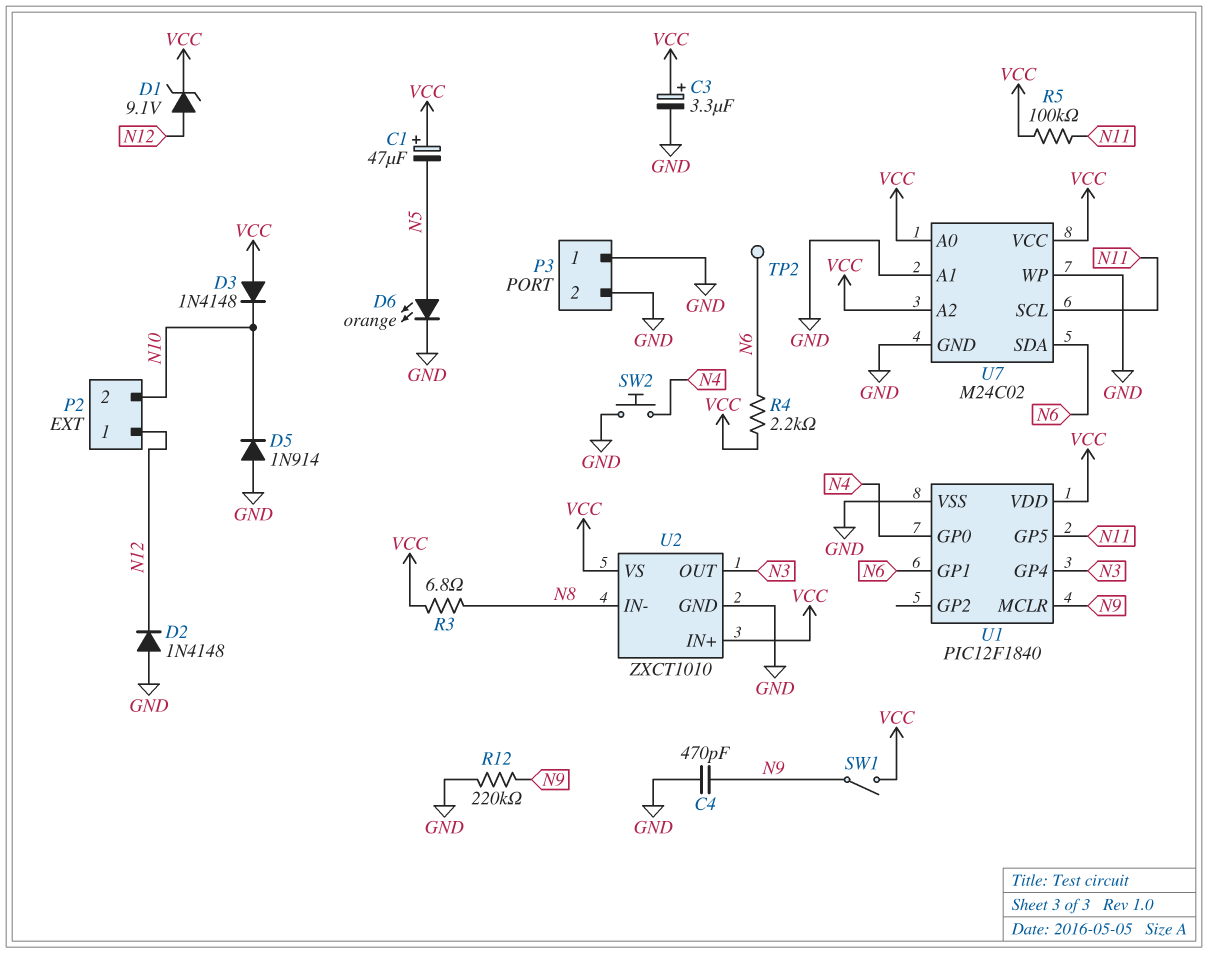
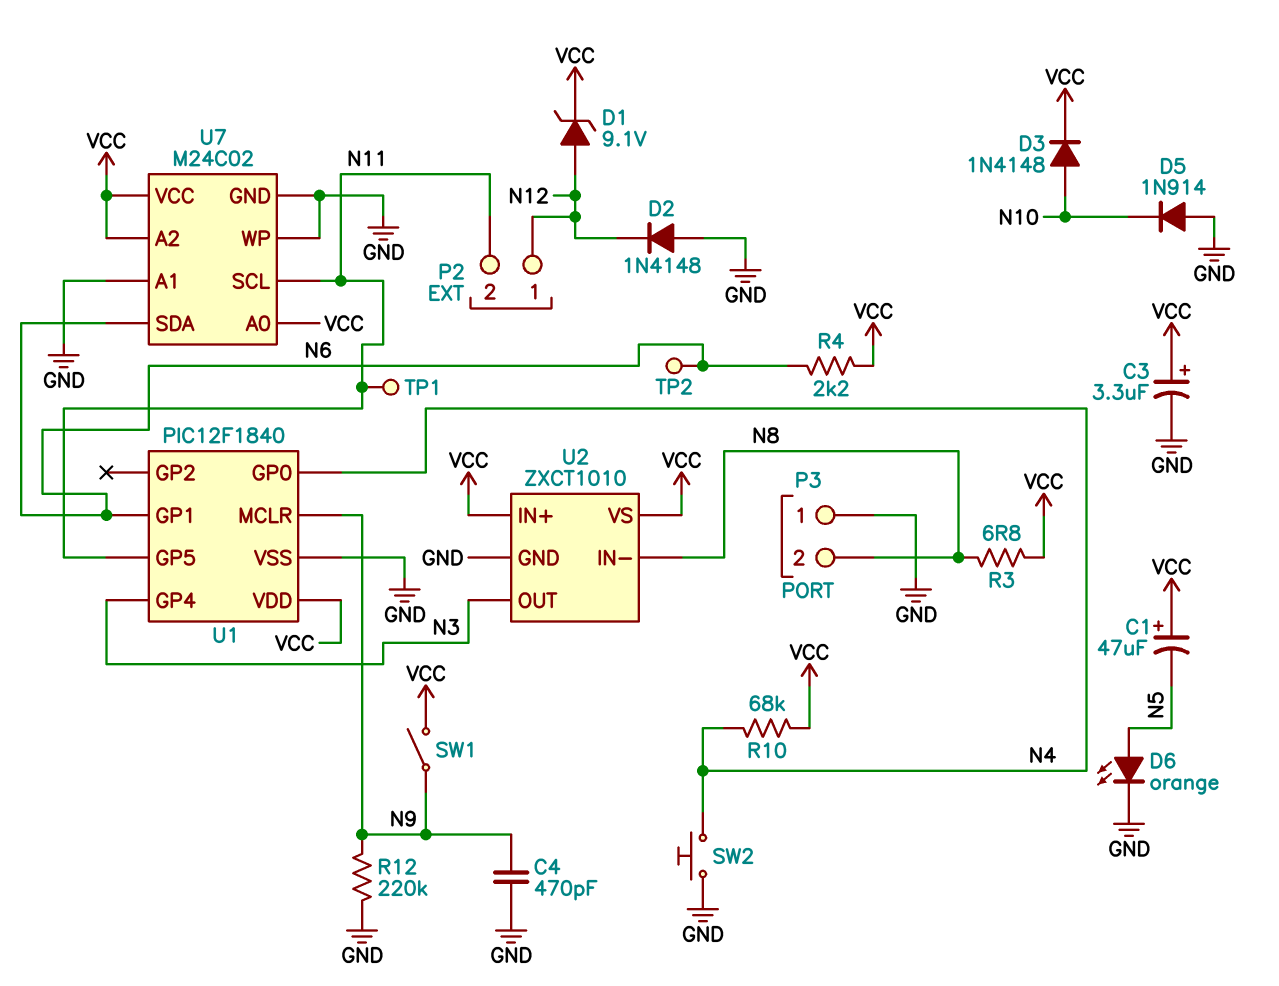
D3: diode 1N4148 (A VCC, K N10) -> diode 1N4148 (A N10, K VCC)
P2 pin 2: N10 -> N11
P3 pin 2: GND -> N8
R5: 100k (N11, VCC) -> none
R10: none -> 68k (N4, VCC)
TP1: none -> test point (N11)

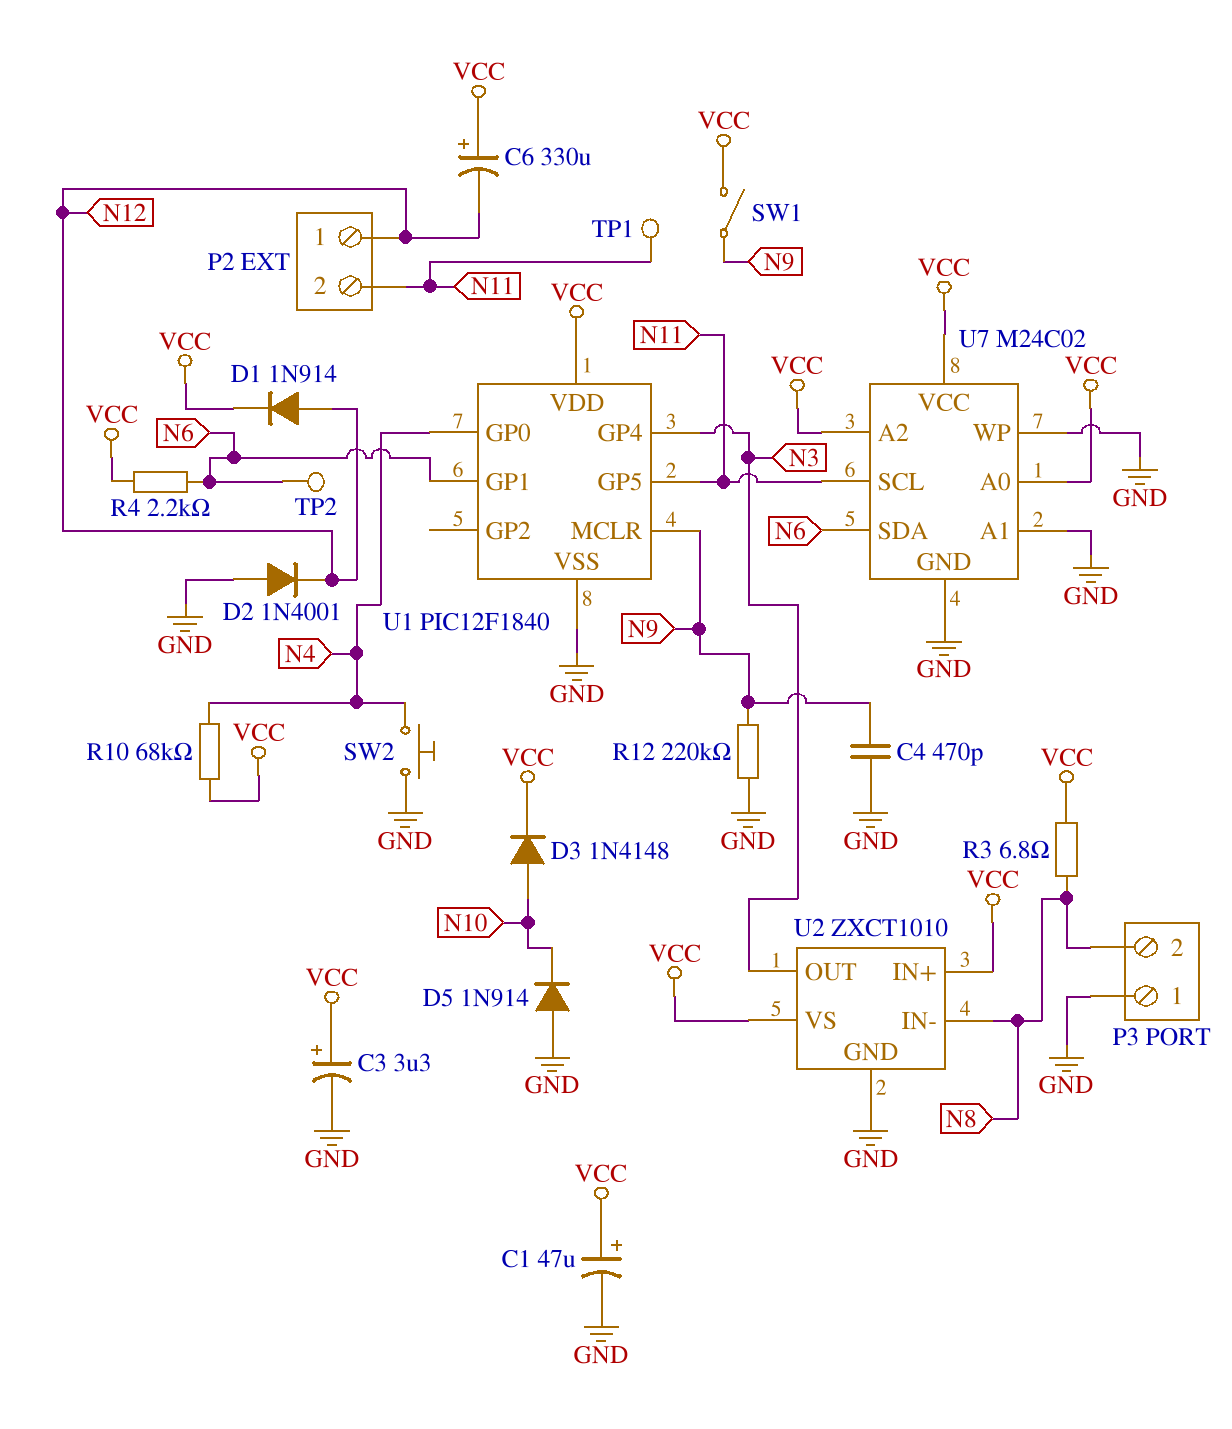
C1: 47uF (plus VCC, minus N5) -> 47uF (plus VCC, minus GND)
C6: none -> 330uF (plus VCC, minus N12)
D1: zener 9.1V (A N12, K VCC) -> diode 1N914 (A N12, K VCC)
D2: diode 1N4148 (A GND, K N12) -> diode 1N4001 (A GND, K N12)
D6: LED orange (A N5, K GND) -> none

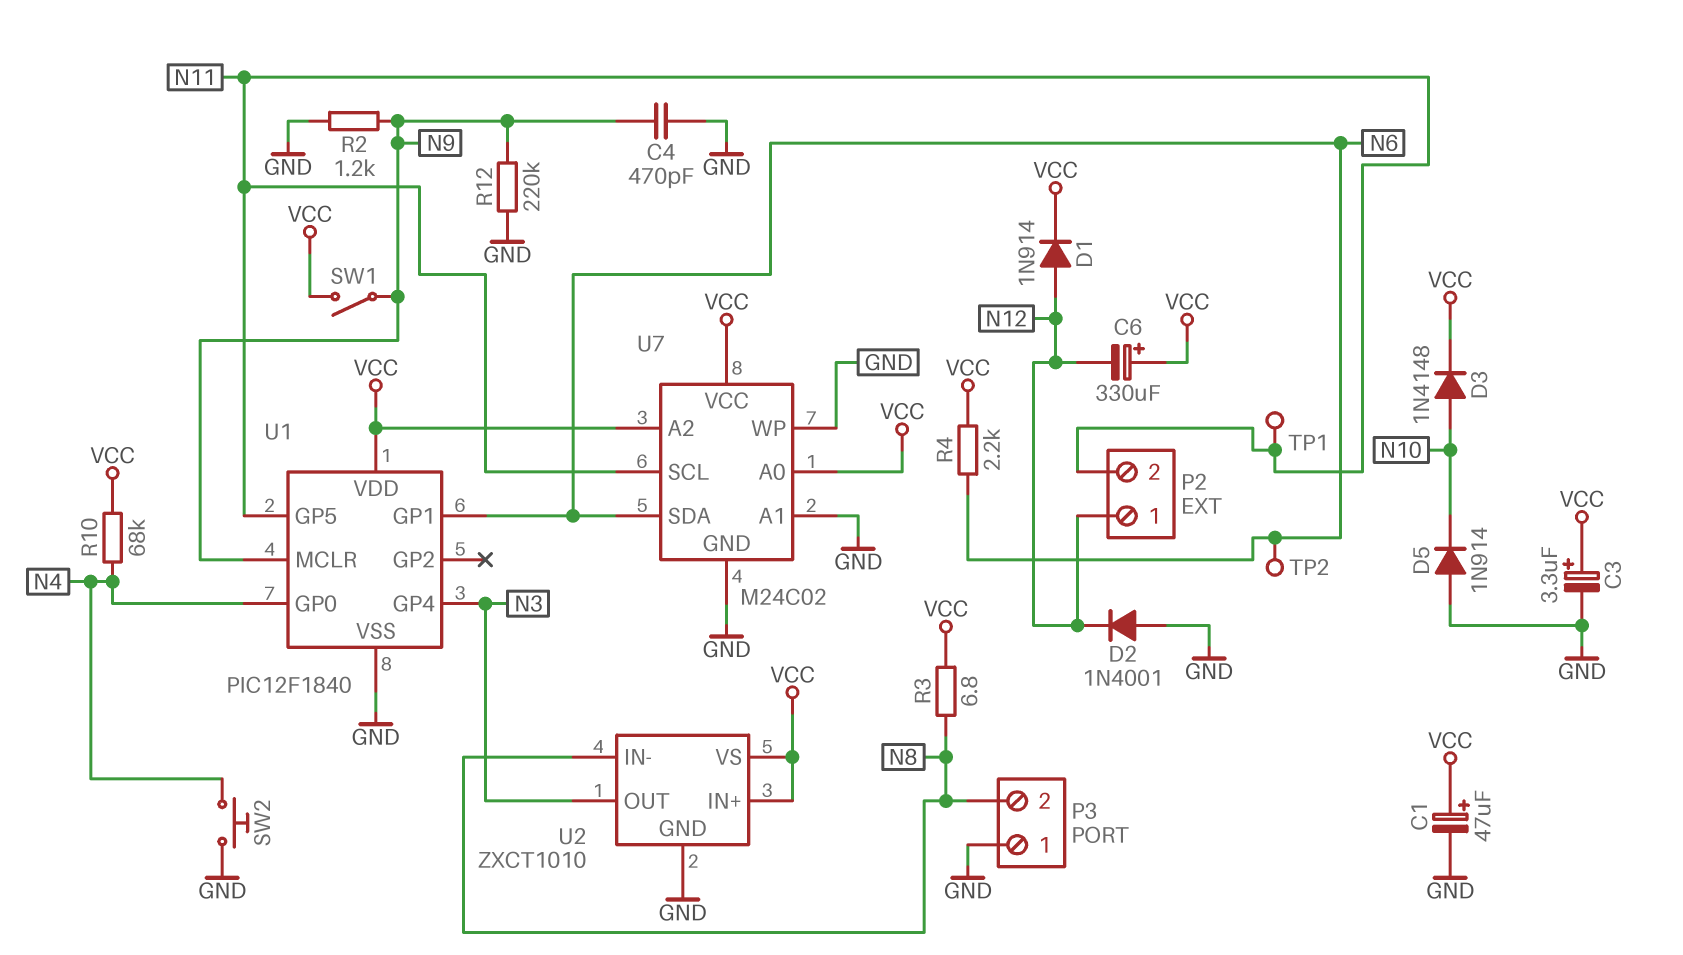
R2: none -> 1.2k (GND, N9)

